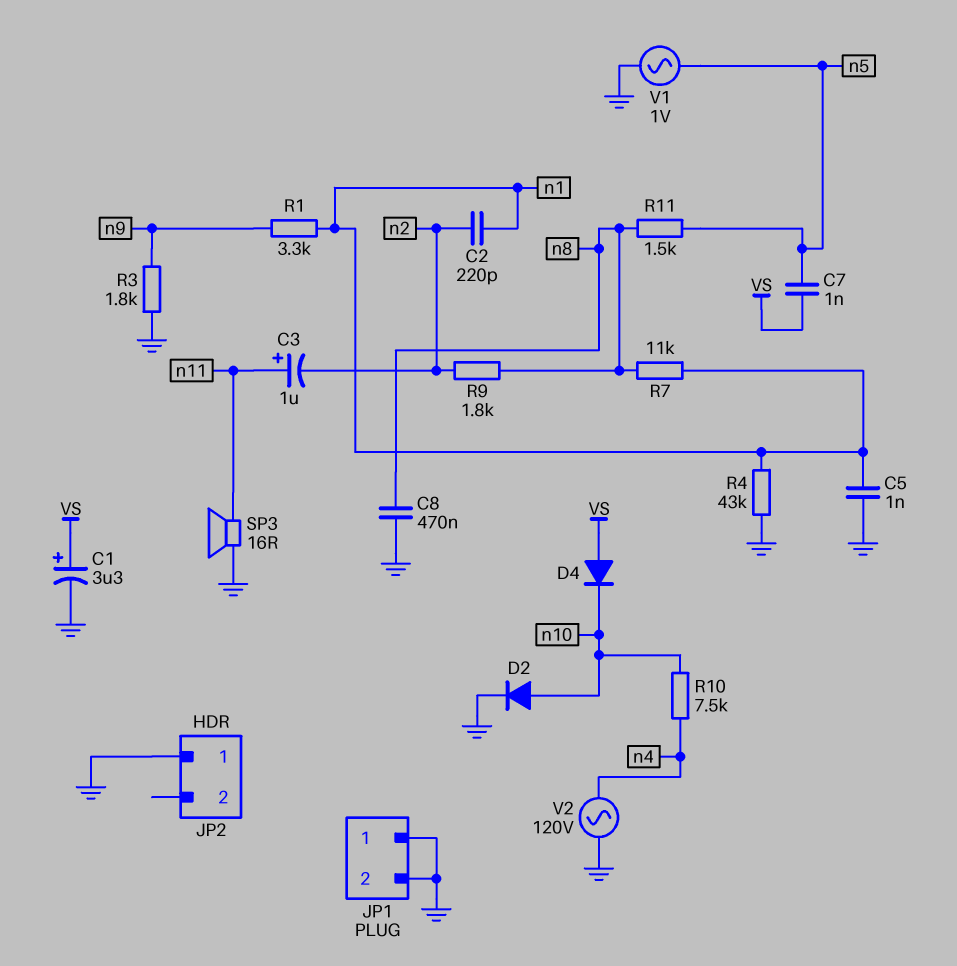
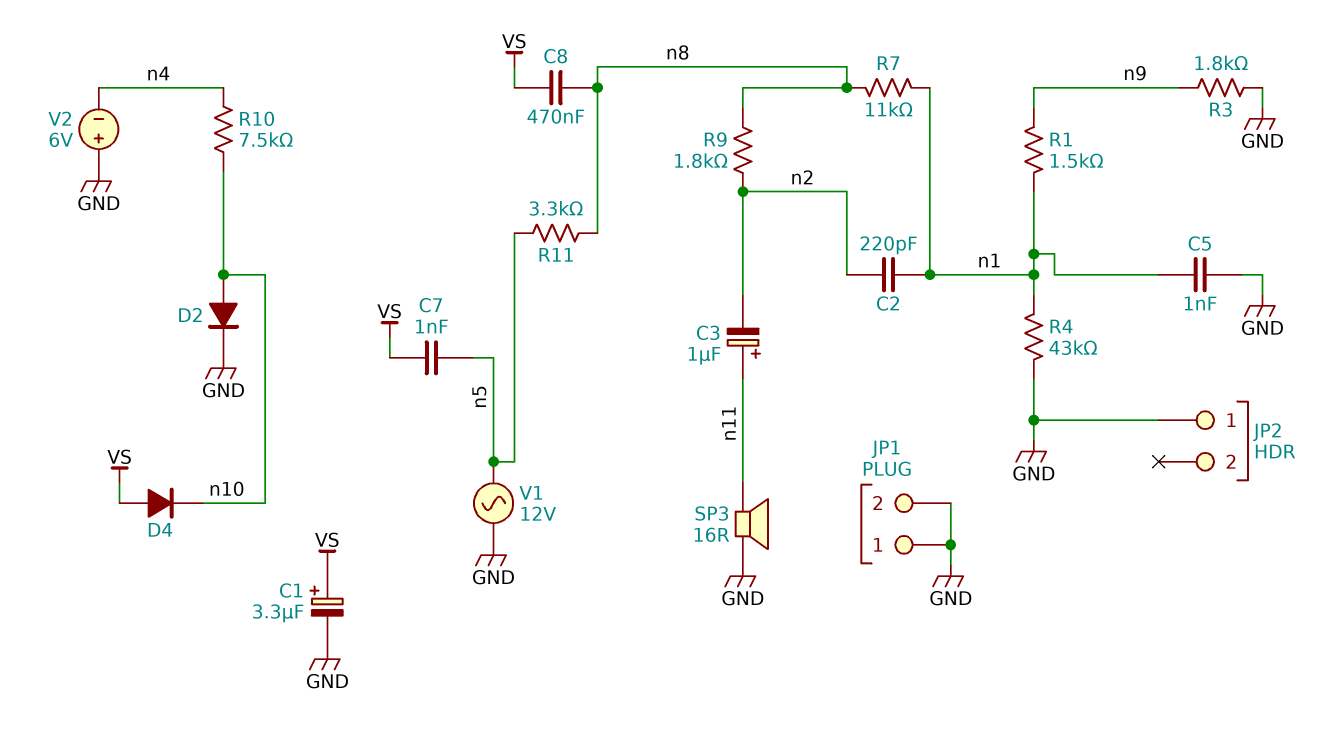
C8: 470nF (GND, n8) -> 470nF (VS, n8)
R1: 3.3k (n1, n9) -> 1.5k (n1, n9)
R11: 1.5k (n5, n8) -> 3.3k (n5, n8)
V1: AC 1V (GND, n5) -> AC 12V (GND, n5)
V2: AC 120V (GND, n4) -> 6V (plus GND, minus n4)

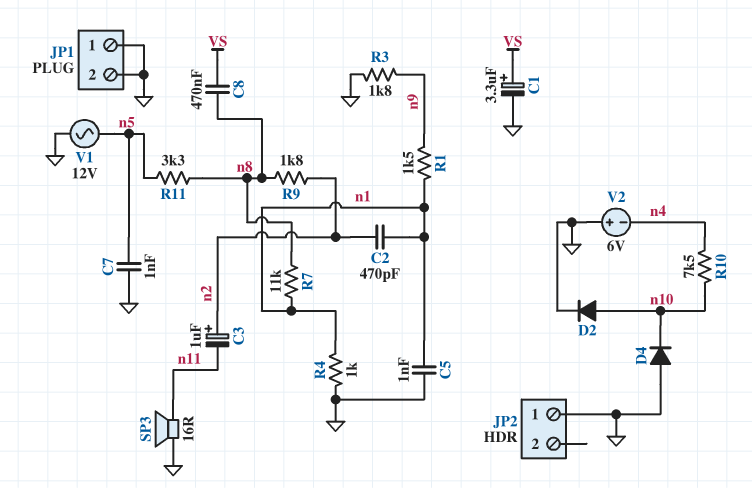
C2: 220pF (n1, n2) -> 470pF (n1, n2)
C3: 1uF (plus n11, minus n2) -> 1uF (plus n2, minus n11)
C7: 1nF (VS, n5) -> 1nF (GND, n5)
D4: diode (A VS, K n10) -> diode (A GND, K n10)
R4: 43k (GND, n1) -> 1k (GND, n1)

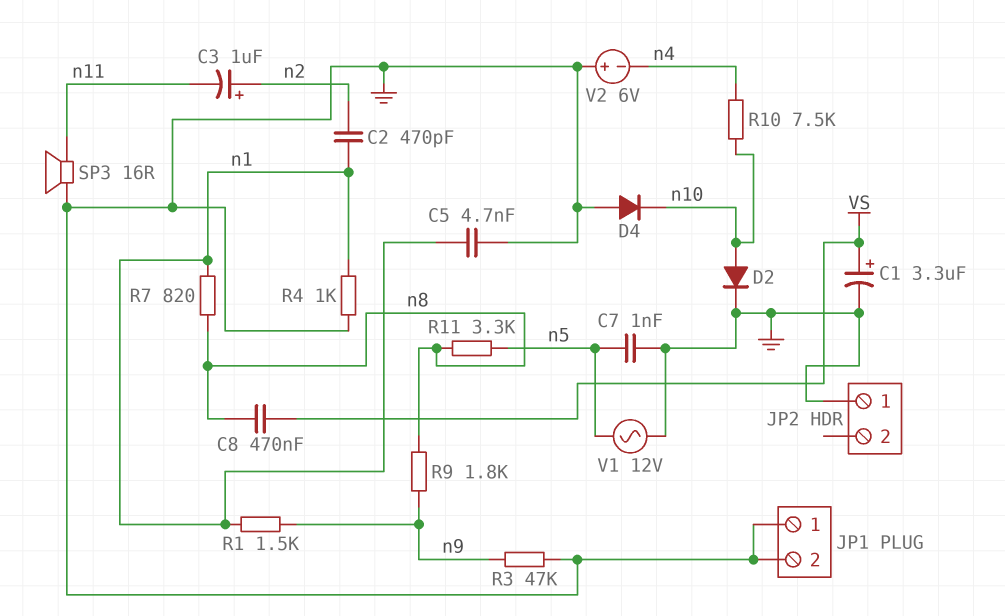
C5: 1nF (GND, n1) -> 4.7nF (GND, n1)
R3: 1.8k (GND, n9) -> 47k (GND, n9)
R7: 11k (n1, n8) -> 820 (n1, n8)
R9: 1.8k (n2, n8) -> 1.8k (n8, n9)

